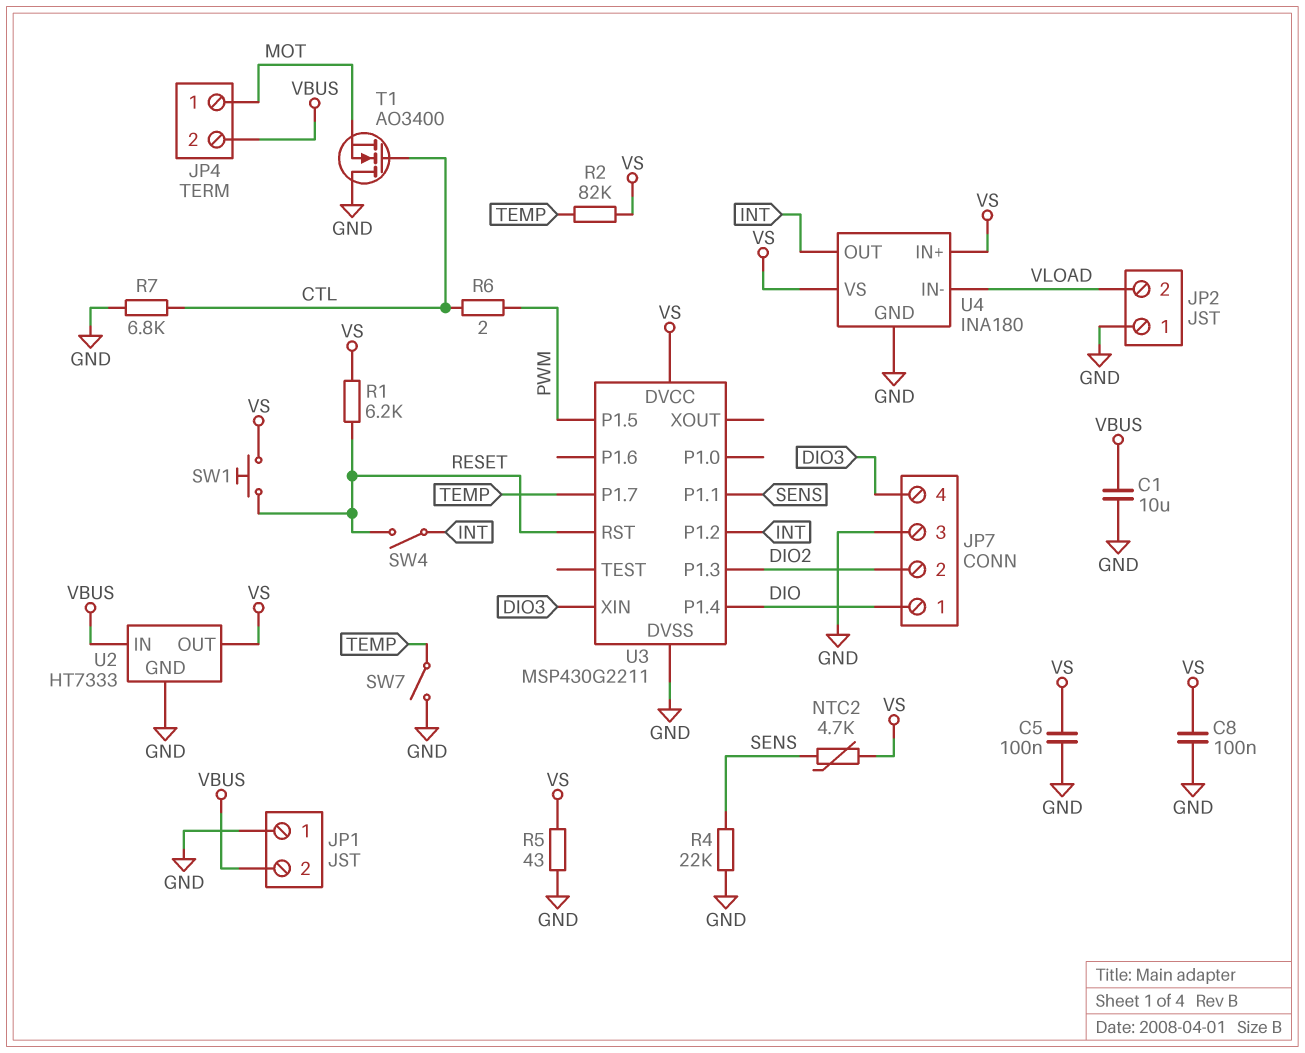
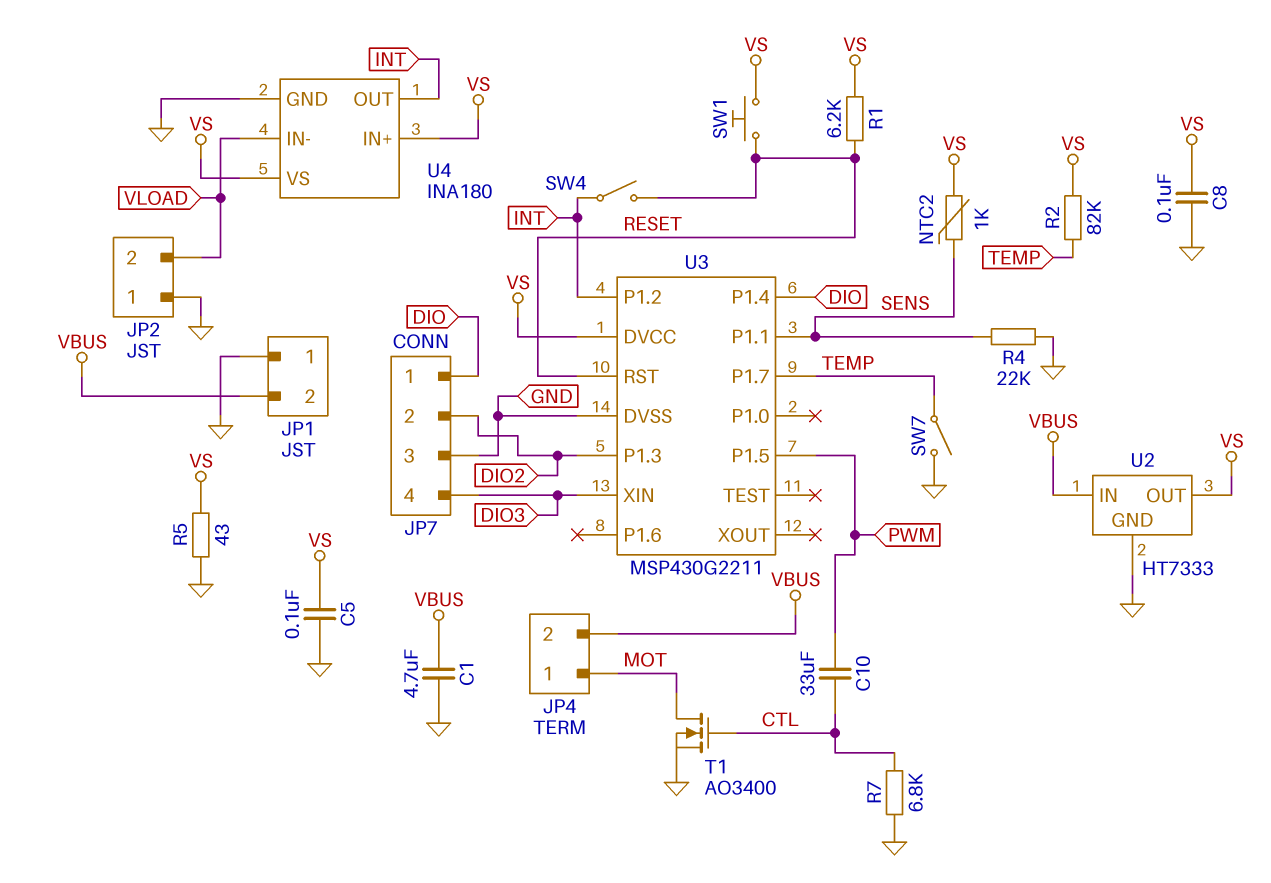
C1: 10uF (GND, VBUS) -> 4.7uF (GND, VBUS)
C10: none -> 33uF (CTL, PWM)
NTC2: 4.7k (SENS, VS) -> 1k (SENS, VS)
R6: 2 (CTL, PWM) -> none
T1: NMOS AO3400 (G CTL, D GND, S MOT) -> NMOS AO3400 (G CTL, D MOT, S GND)

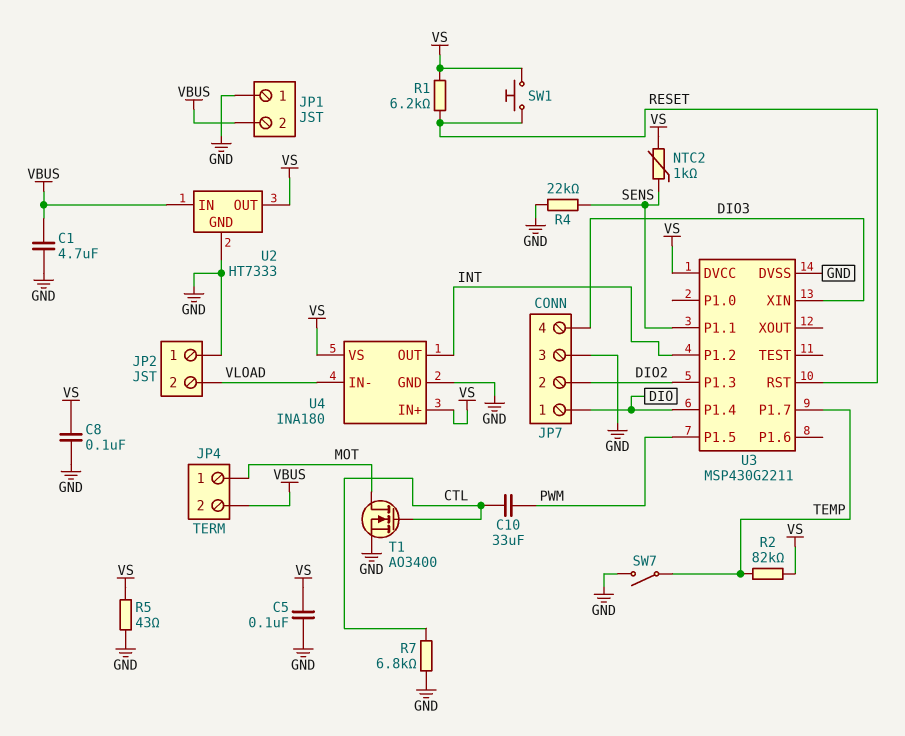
SW4: switch (INT, RESET) -> none

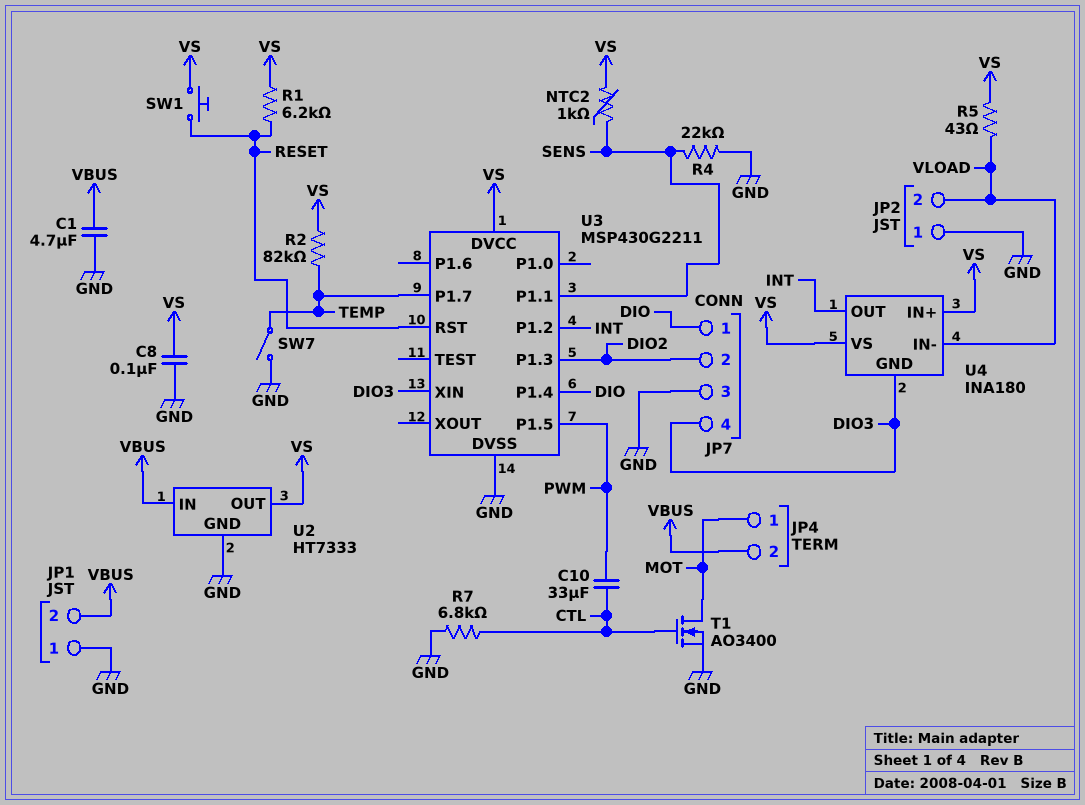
C5: 100nF (GND, VS) -> none
R5: 43 (GND, VS) -> 43 (VLOAD, VS)
U4 pin GND: GND -> DIO3

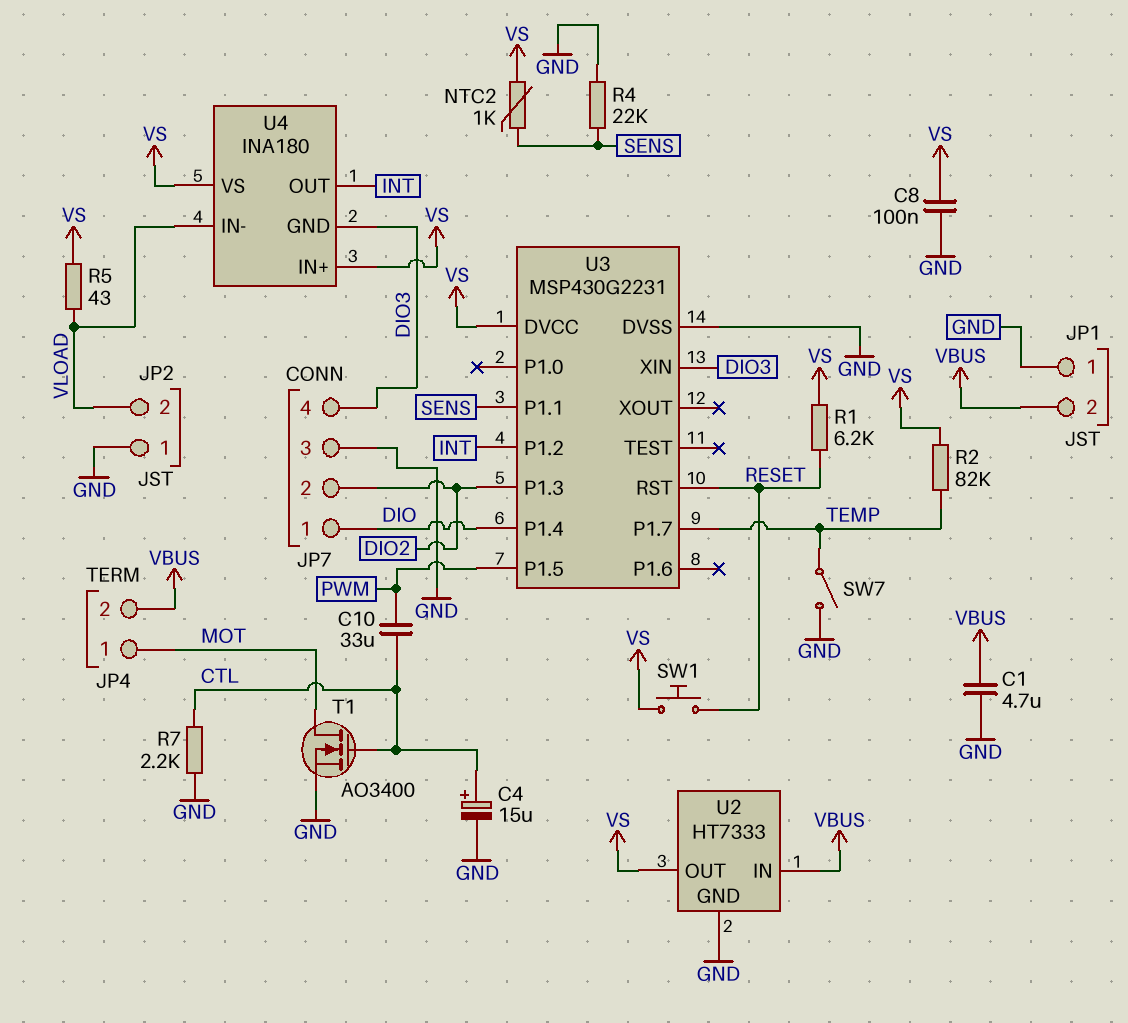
C4: none -> 15uF (plus CTL, minus GND)
R7: 6.8k (CTL, GND) -> 2.2k (CTL, GND)
U3: MSP430G2211 -> MSP430G2231

